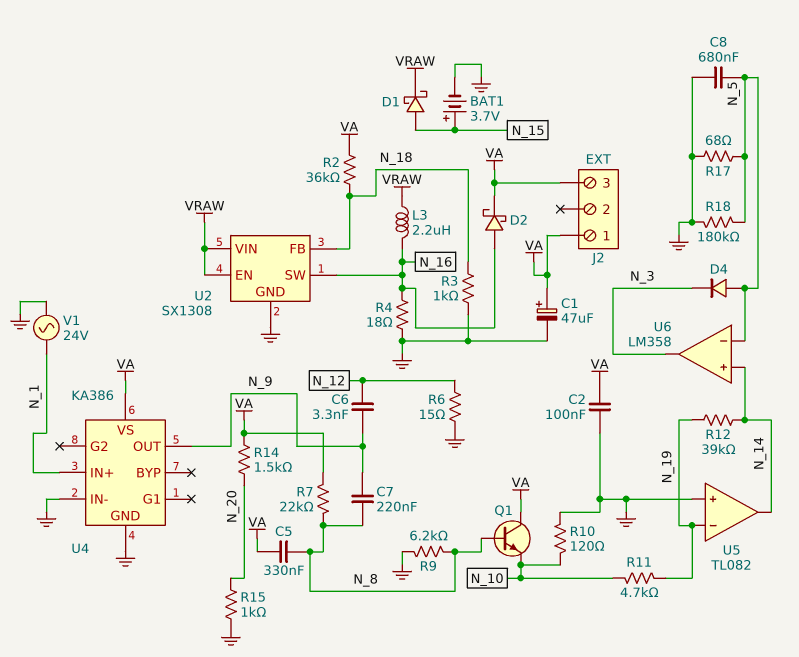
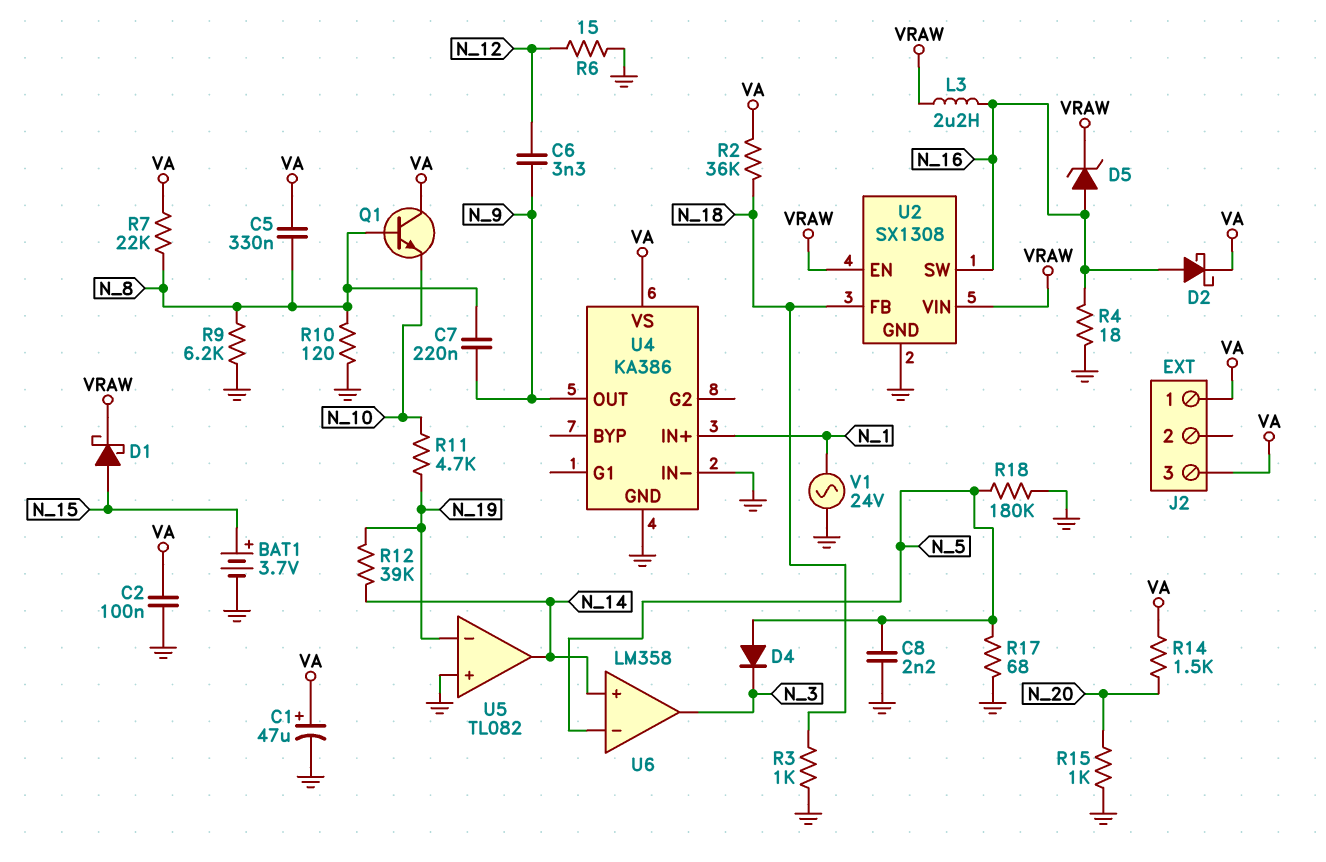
C8: 680nF (GND, N_5) -> 2.2nF (GND, N_5)
D5: none -> zener (A N_16, K VRAW)
R10: 120 (GND, N_10) -> 120 (GND, N_8)

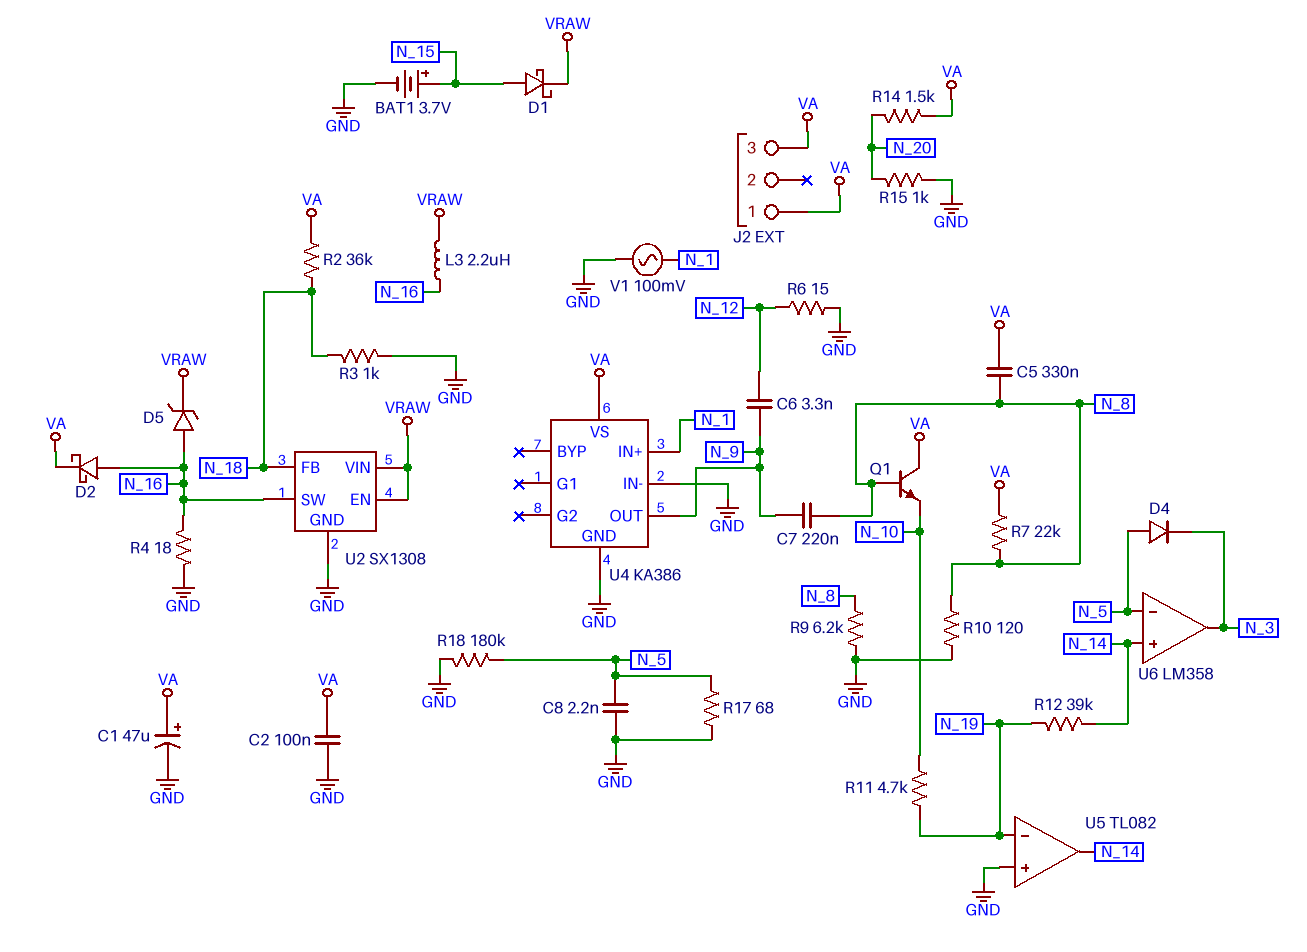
V1: AC 24V (GND, N_1) -> AC 100mV (GND, N_1)

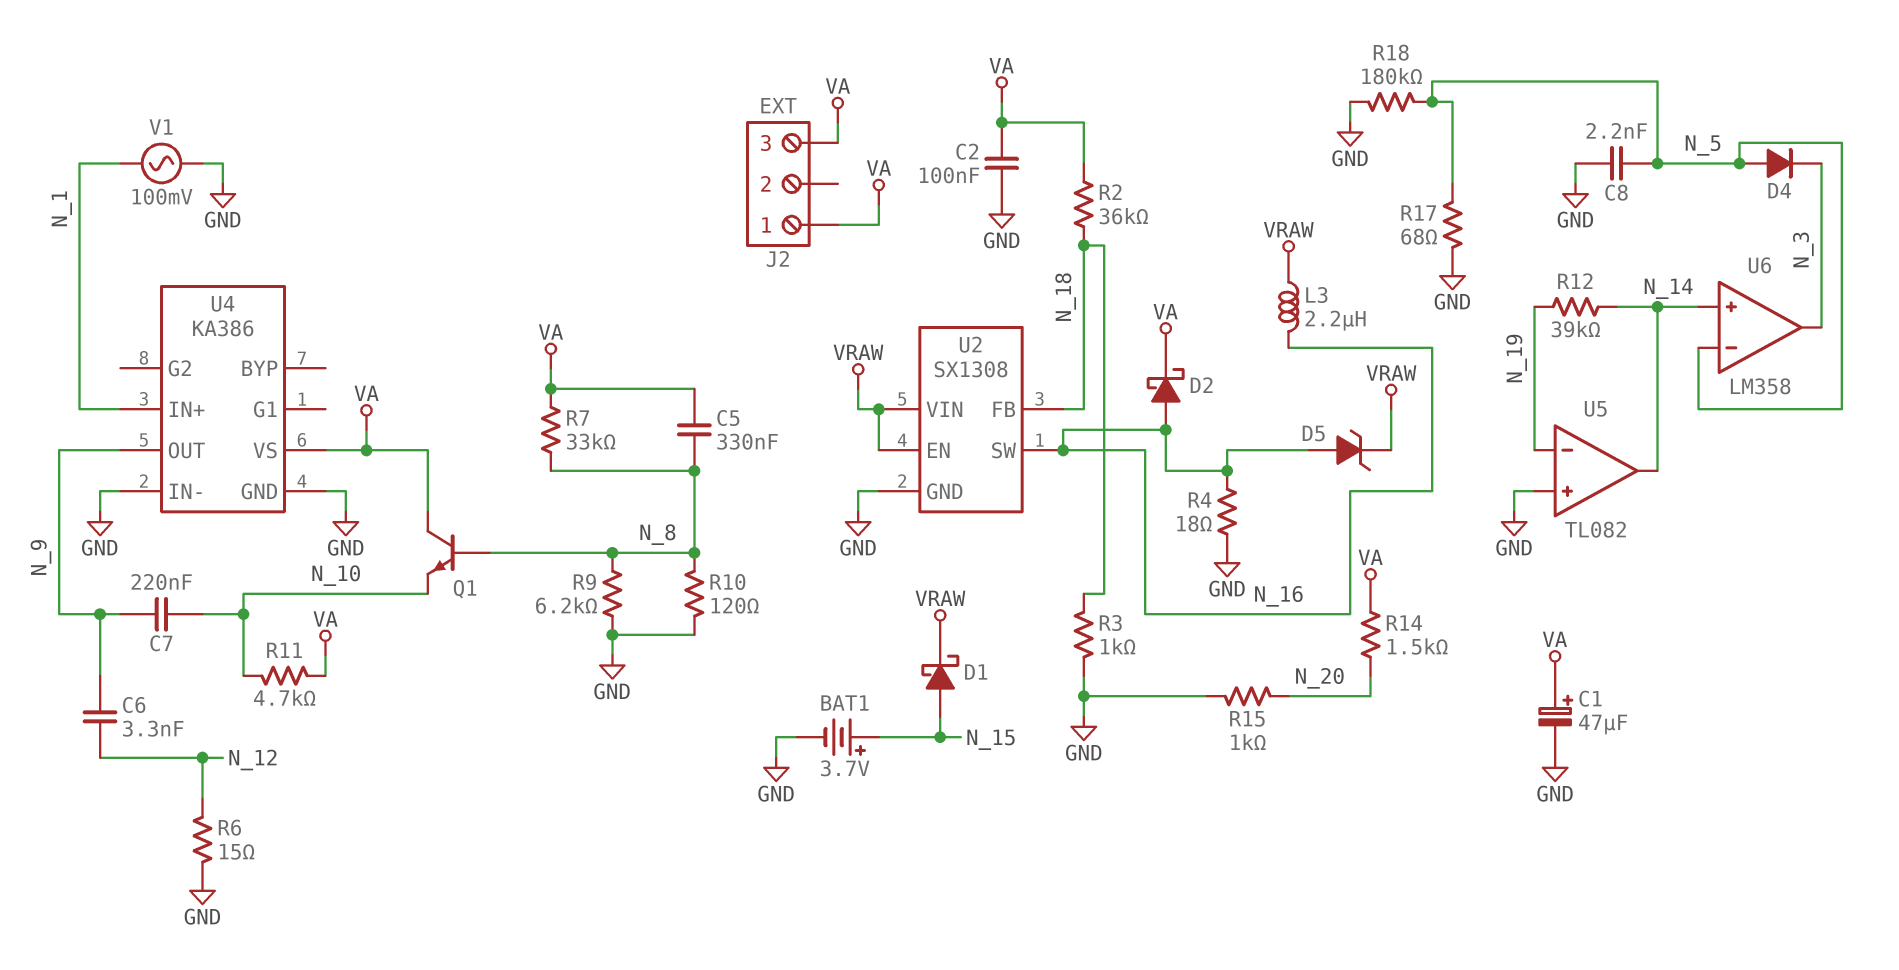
C7: 220nF (N_8, N_9) -> 220nF (N_9, N_10)
R7: 22k (N_8, VA) -> 33k (N_8, VA)
R11: 4.7k (N_10, N_19) -> 4.7k (N_10, VA)

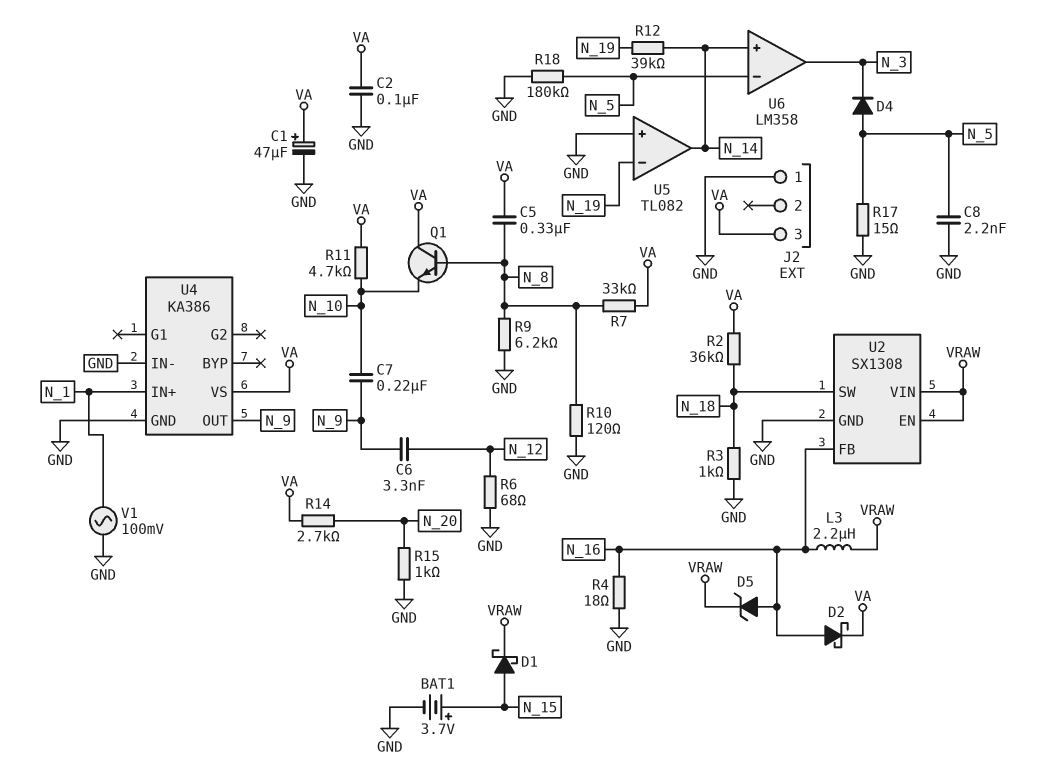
J2 pin 1: VA -> GND
R6: 15 (GND, N_12) -> 68 (GND, N_12)
R14: 1.5k (N_20, VA) -> 2.7k (N_20, VA)
R17: 68 (GND, N_5) -> 15 (GND, N_5)
U2 pin FB: N_18 -> N_16
U2 pin SW: N_16 -> N_18

